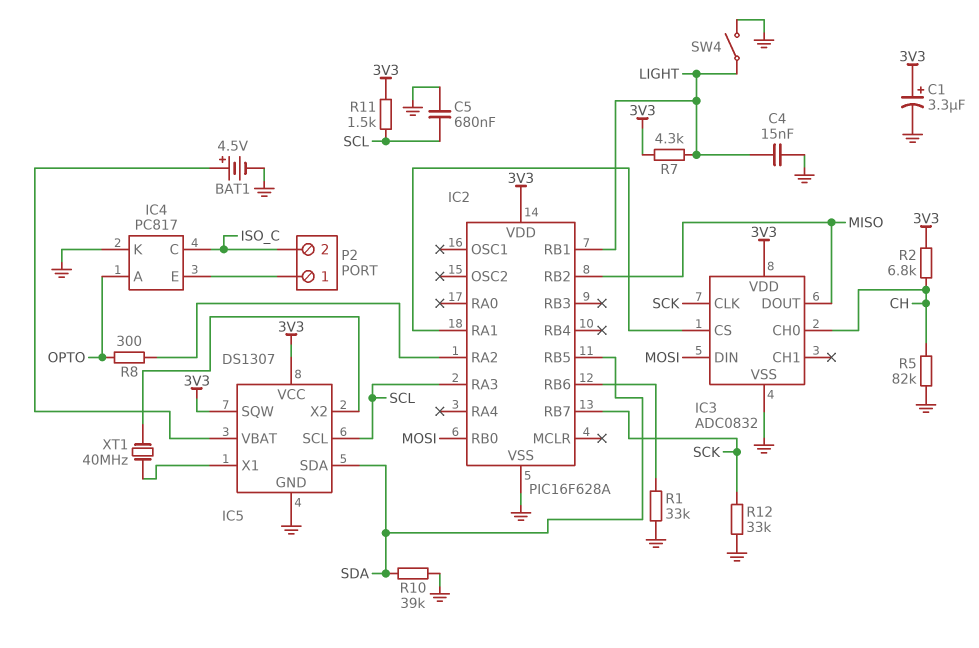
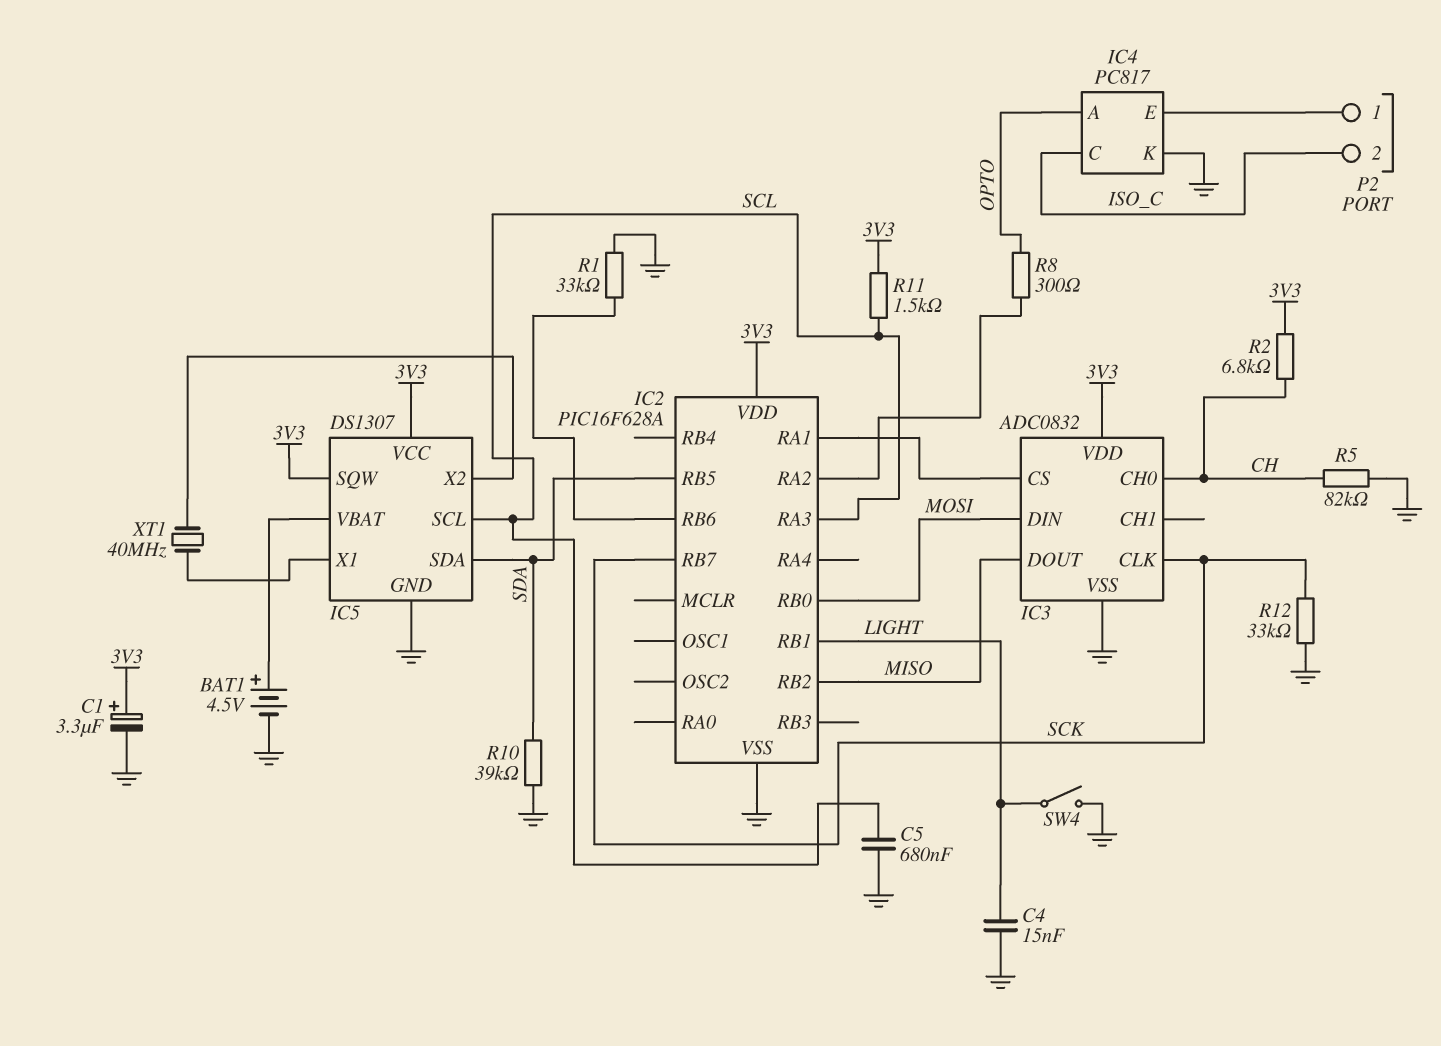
R7: 4.3k (3V3, LIGHT) -> none

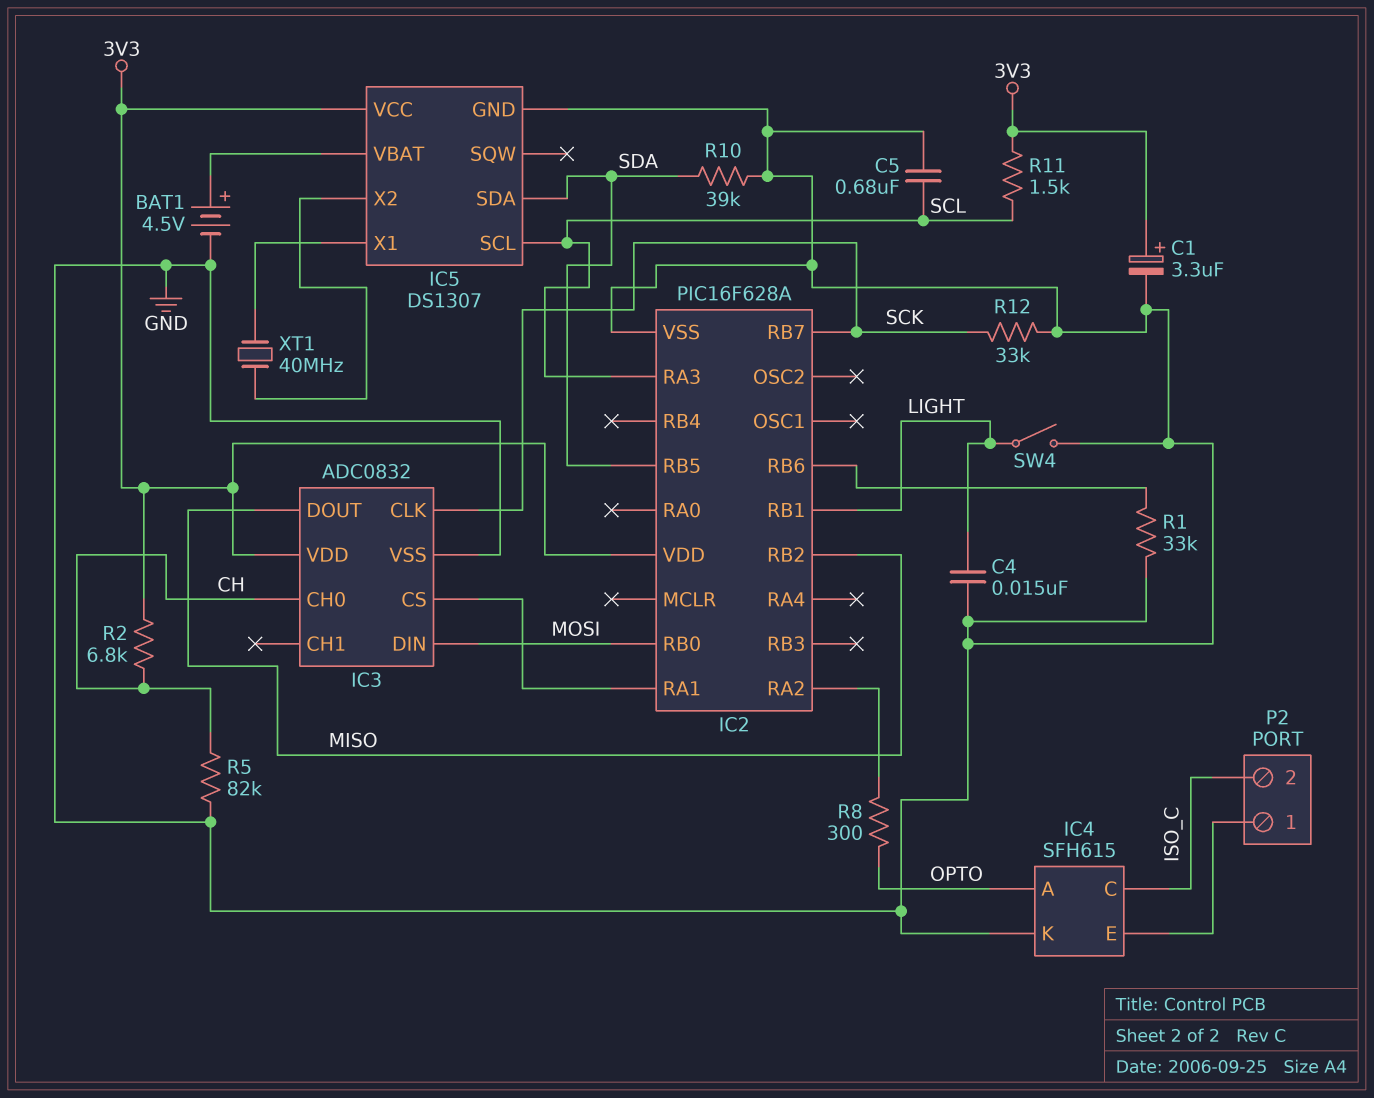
IC4: PC817 -> SFH615
IC5 pin SQW: 3V3 -> none

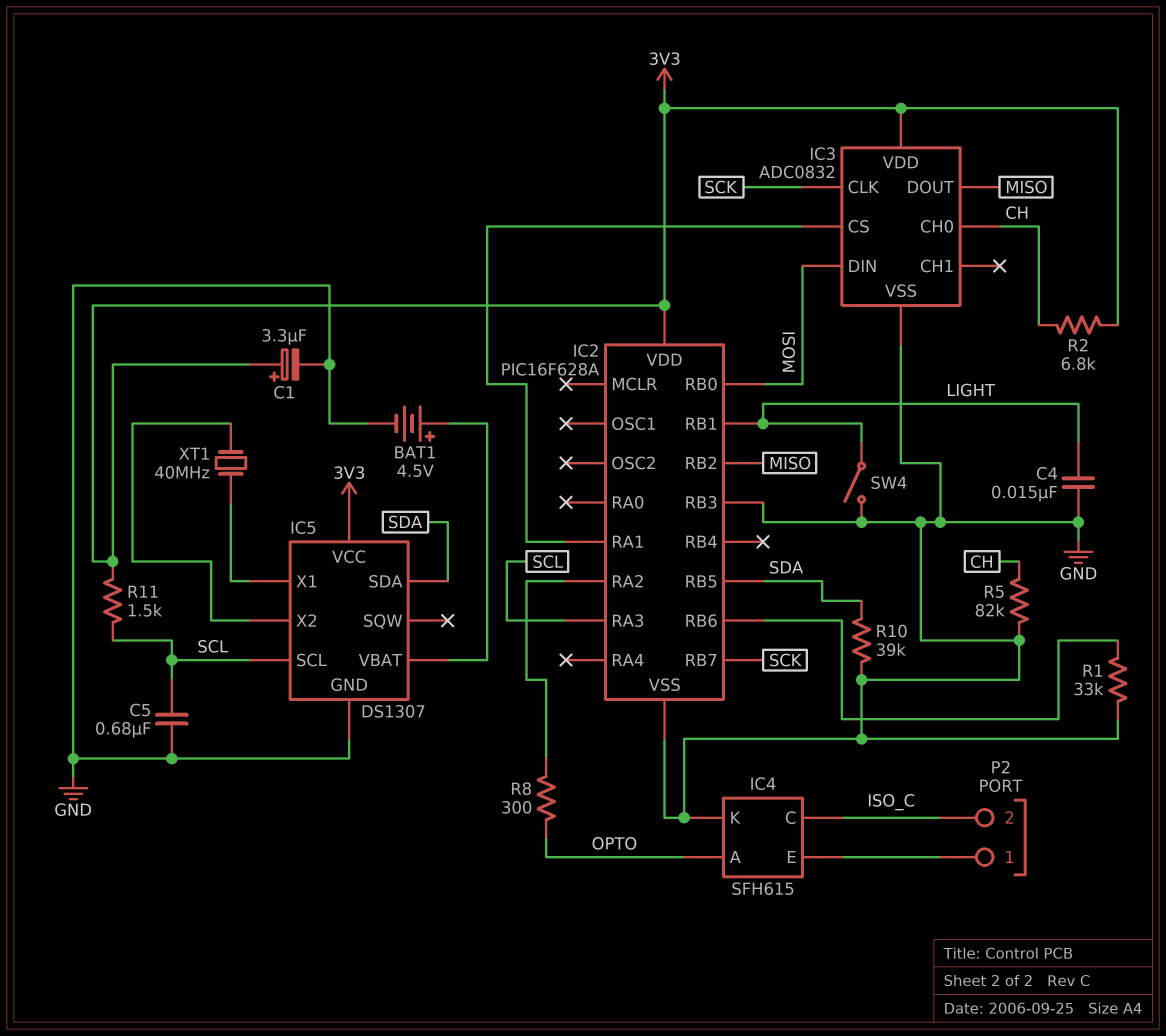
IC2 pin RB3: none -> GND
R12: 33k (GND, SCK) -> none

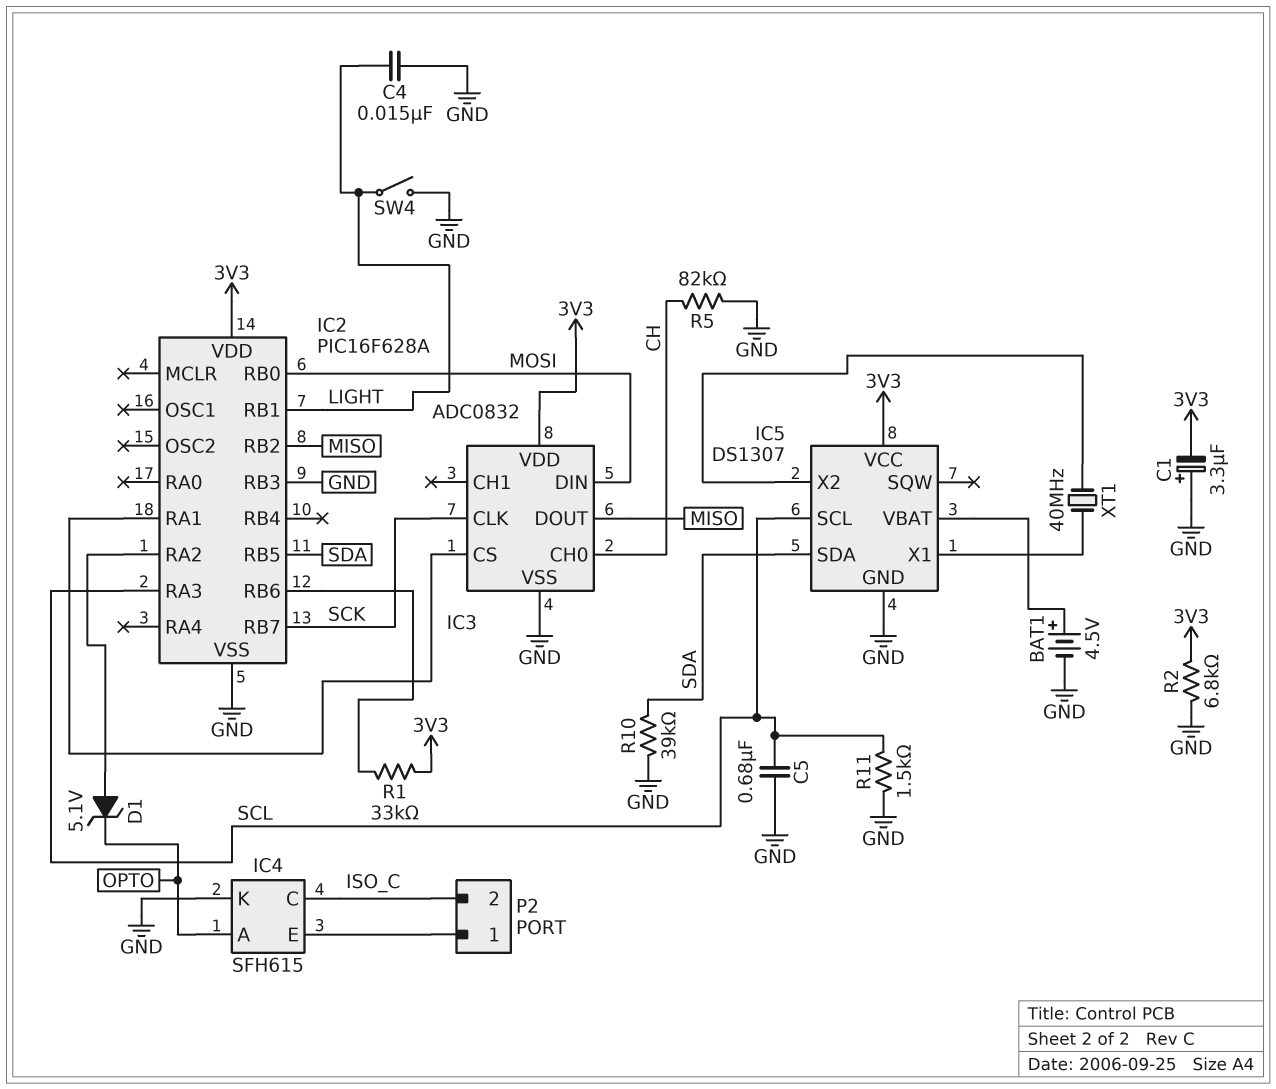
C1: 3.3uF (plus 3V3, minus GND) -> 3.3uF (plus GND, minus 3V3)
D1: none -> zener 5.1V (A IC2/RA2, K OPTO)
R1: 33k (GND, IC2/RB6) -> 33k (3V3, IC2/RB6)
R2: 6.8k (3V3, CH) -> 6.8k (3V3, GND)
R8: 300 (IC2/RA2, OPTO) -> none
R11: 1.5k (3V3, SCL) -> 1.5k (GND, SCL)

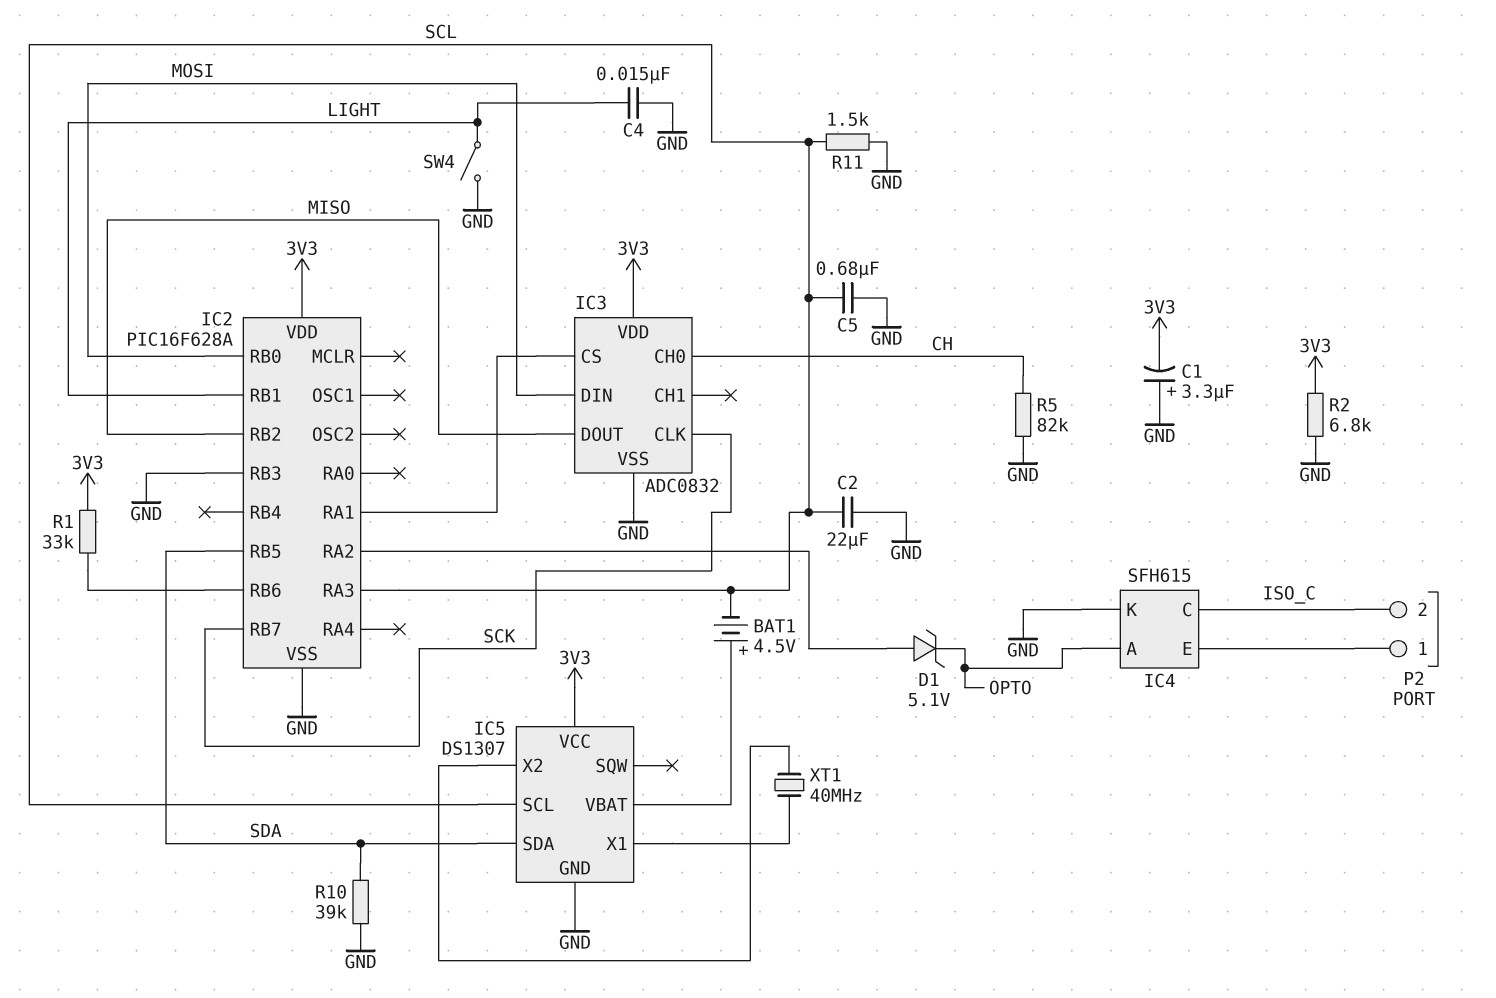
BAT1: 4.5V (plus IC5/VBAT, minus GND) -> 4.5V (plus IC5/VBAT, minus SCL)
C2: none -> 22uF (GND, SCL)

